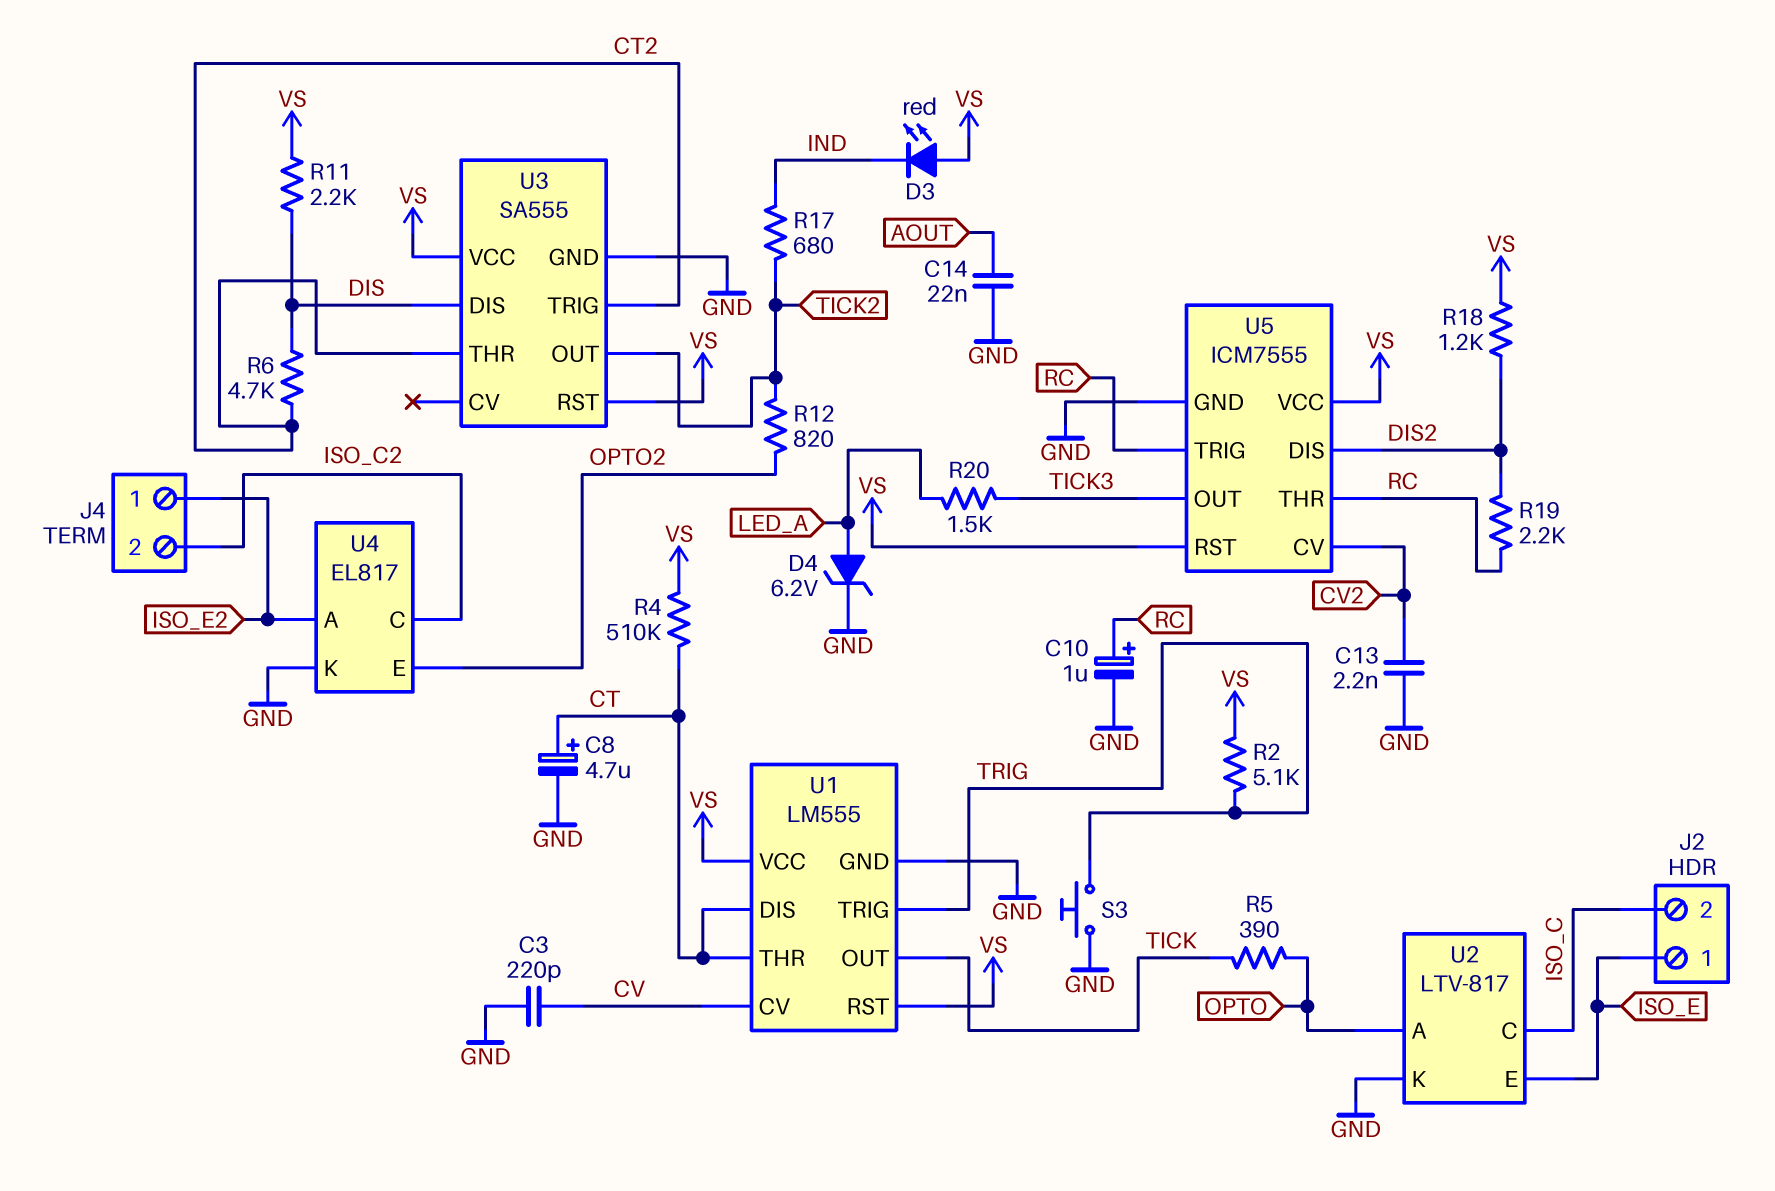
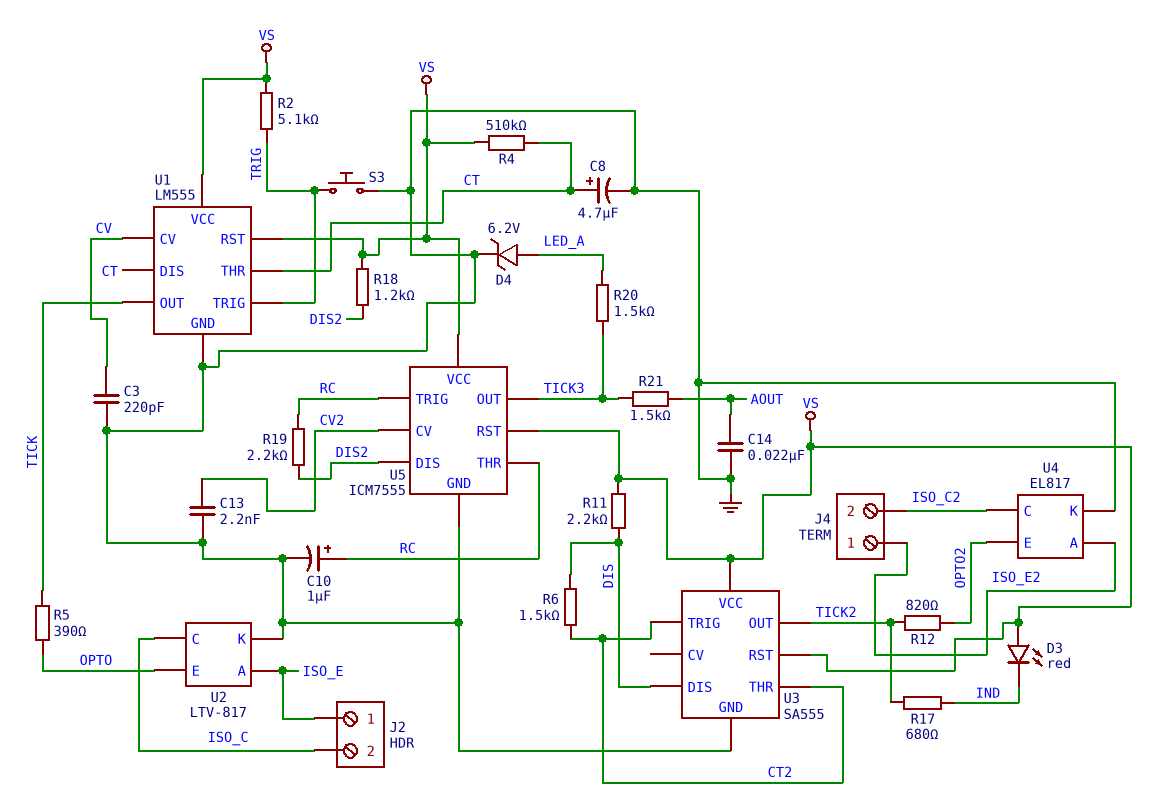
R6: 4.7k (CT2, DIS) -> 1.5k (CT2, DIS)
R21: none -> 1.5k (AOUT, TICK3)
U2 pin A: OPTO -> ISO_E
U2 pin E: ISO_E -> OPTO

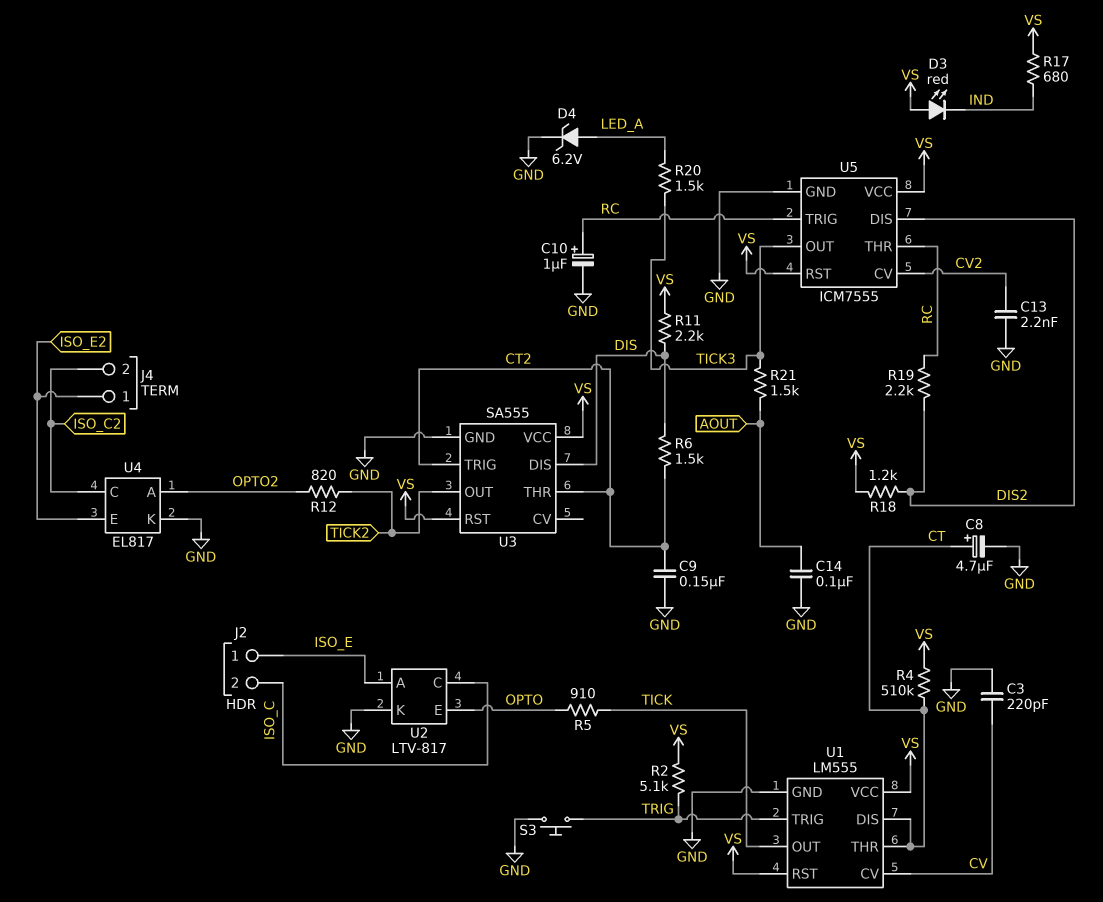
C9: none -> 150nF (CT2, GND)
C14: 22nF (AOUT, GND) -> 100nF (AOUT, GND)
R5: 390 (OPTO, TICK) -> 910 (OPTO, TICK)
R17: 680 (IND, TICK2) -> 680 (IND, VS)
U4 pin A: ISO_E2 -> OPTO2
U4 pin E: OPTO2 -> ISO_E2

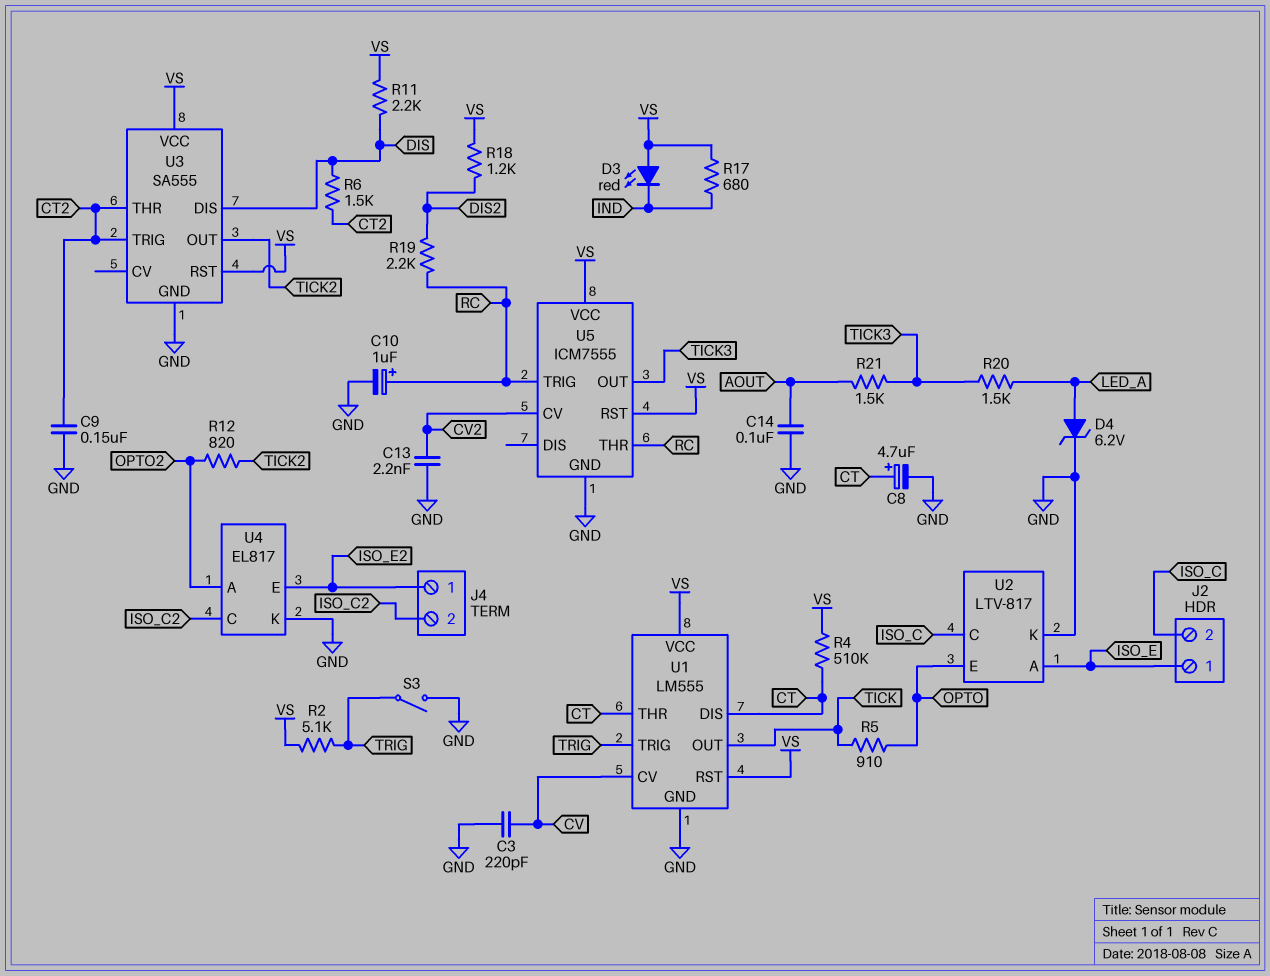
S3: button (GND, TRIG) -> switch (GND, TRIG)
U5 pin DIS: DIS2 -> none

